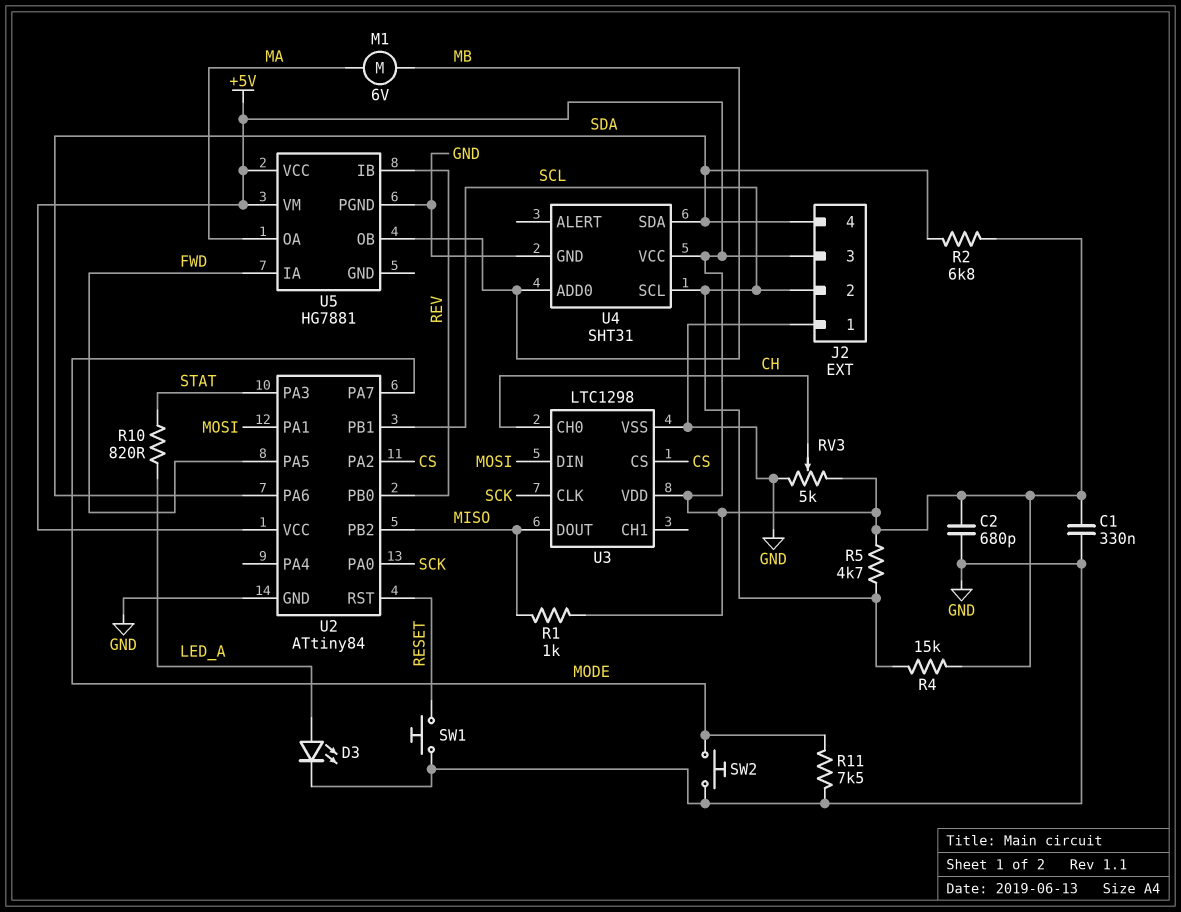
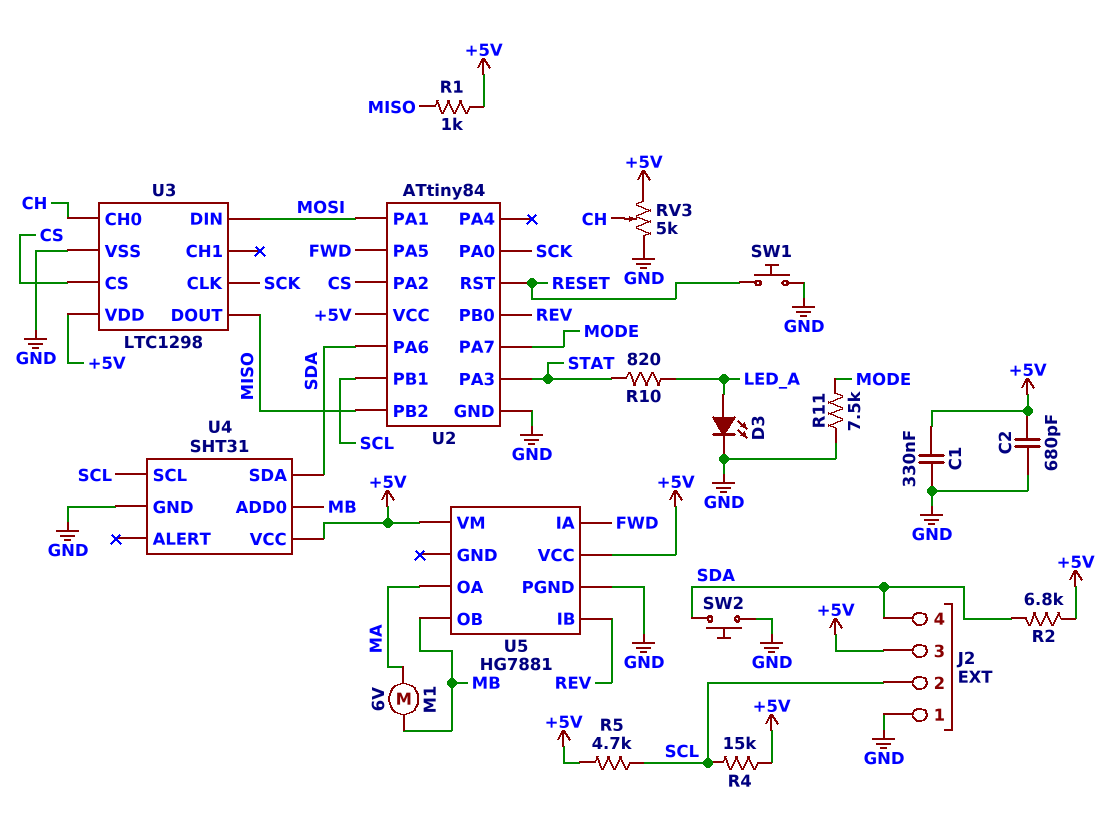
SW2: button (GND, MODE) -> button (GND, SDA)

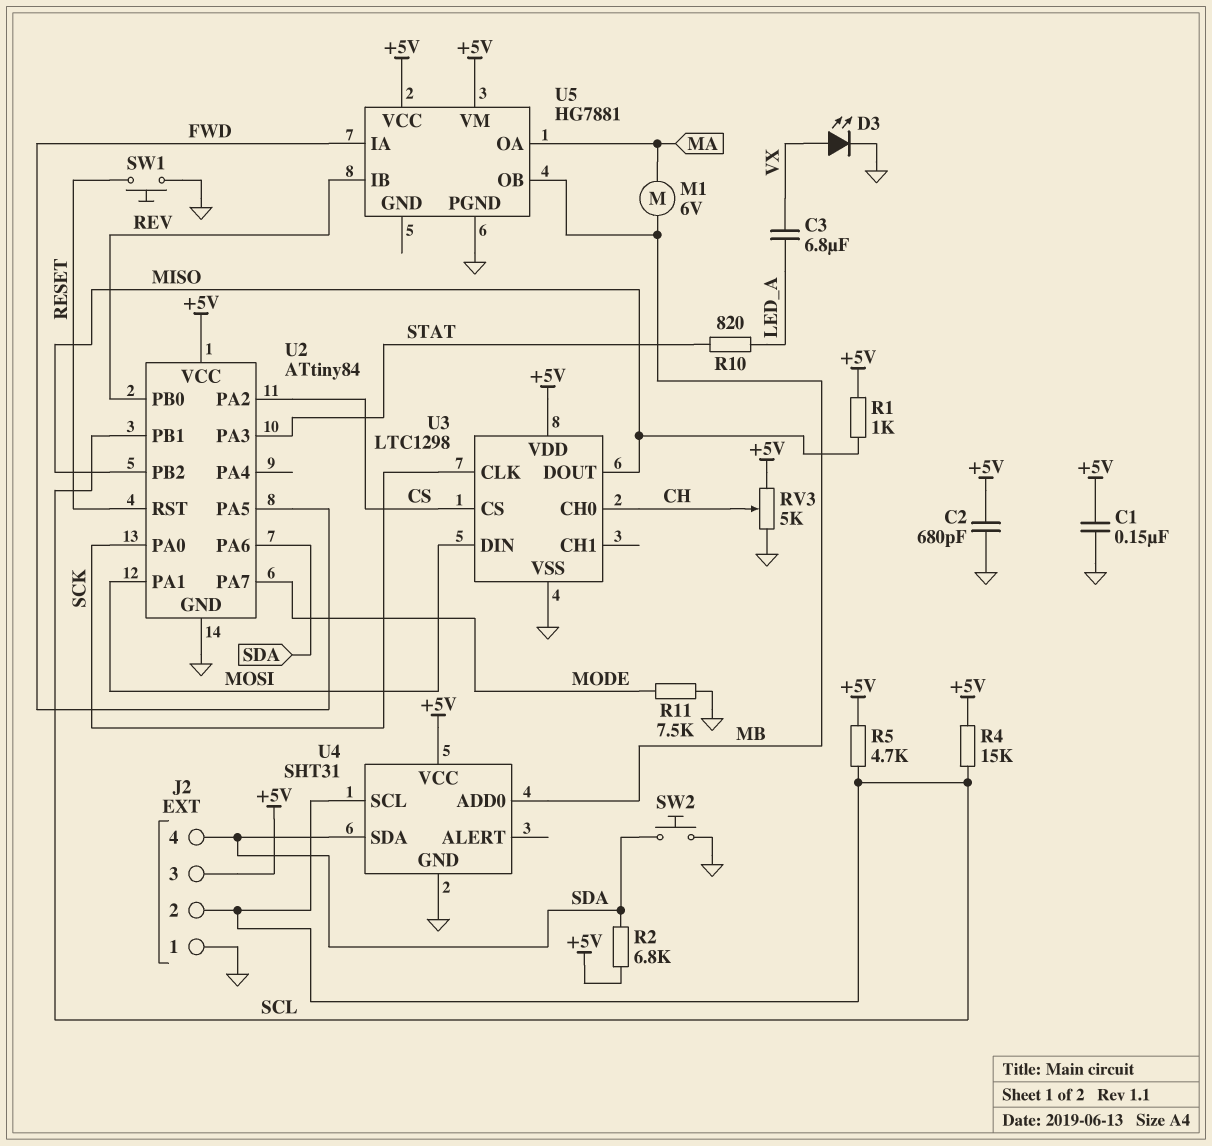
C1: 330nF (+5V, GND) -> 150nF (+5V, GND)
C3: none -> 6.8uF (LED_A, VX)
D3: LED (A LED_A, K GND) -> LED (A VX, K GND)

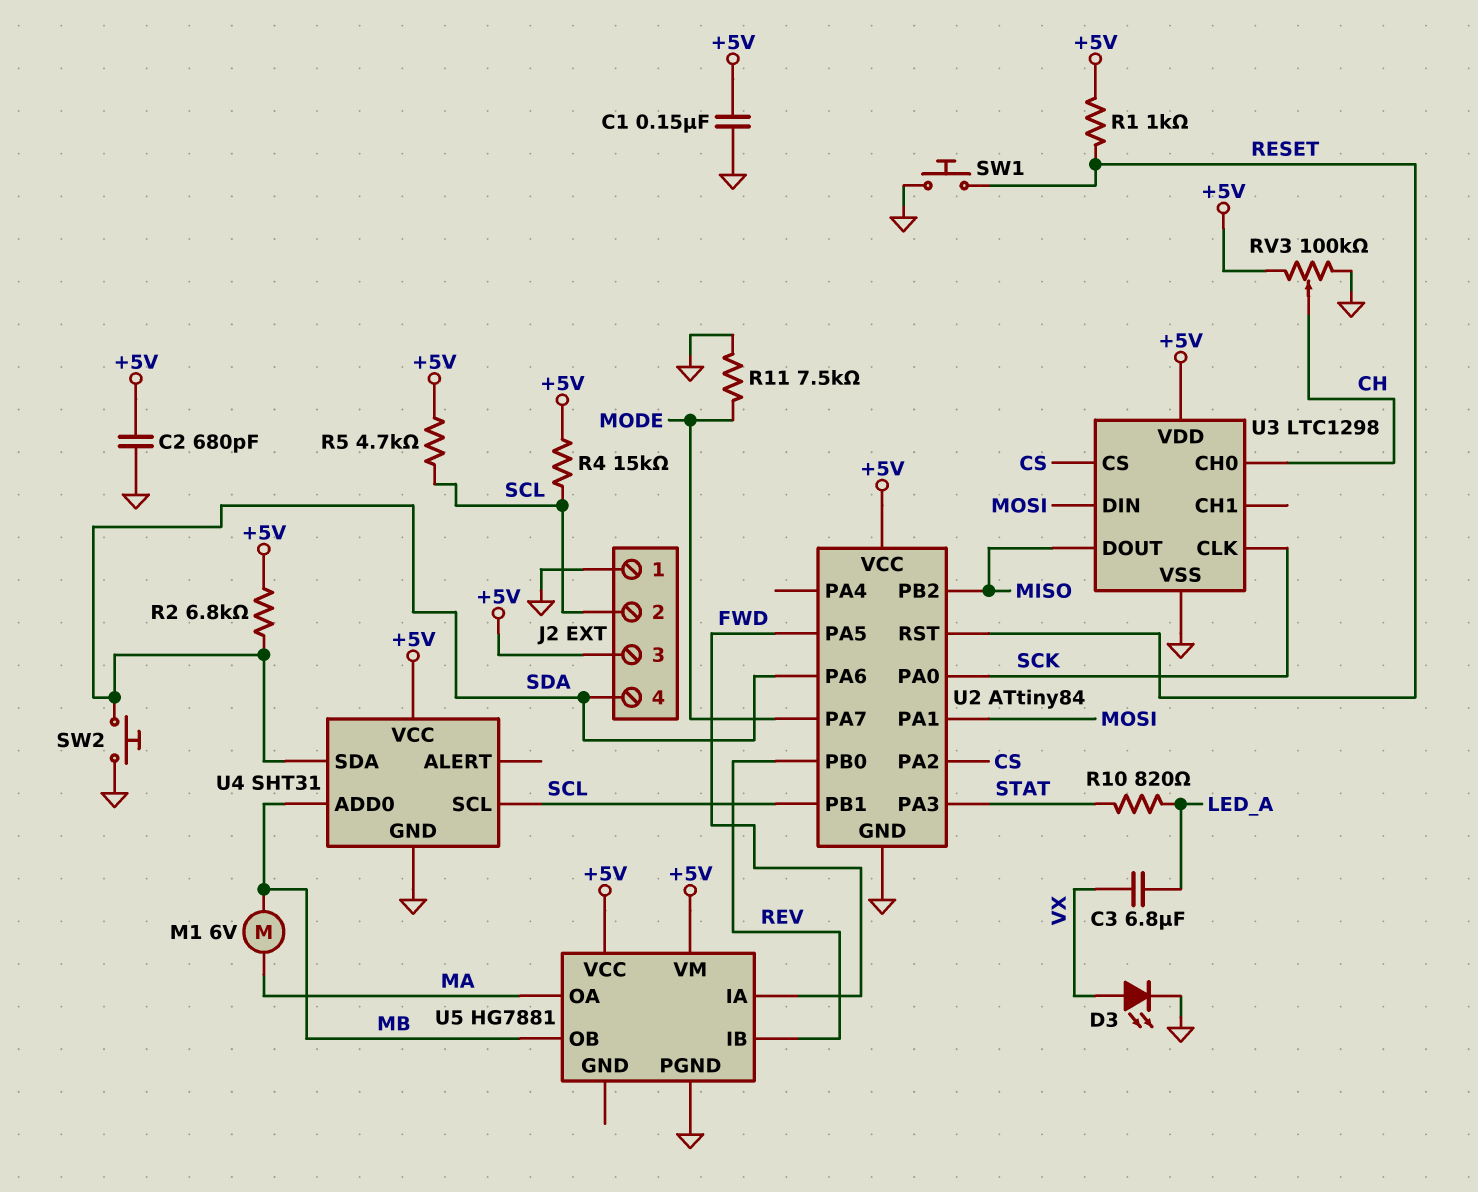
R1: 1k (+5V, MISO) -> 1k (+5V, RESET)
RV3: 5k (+5V, GND, wiper CH) -> 100k (+5V, GND, wiper CH)

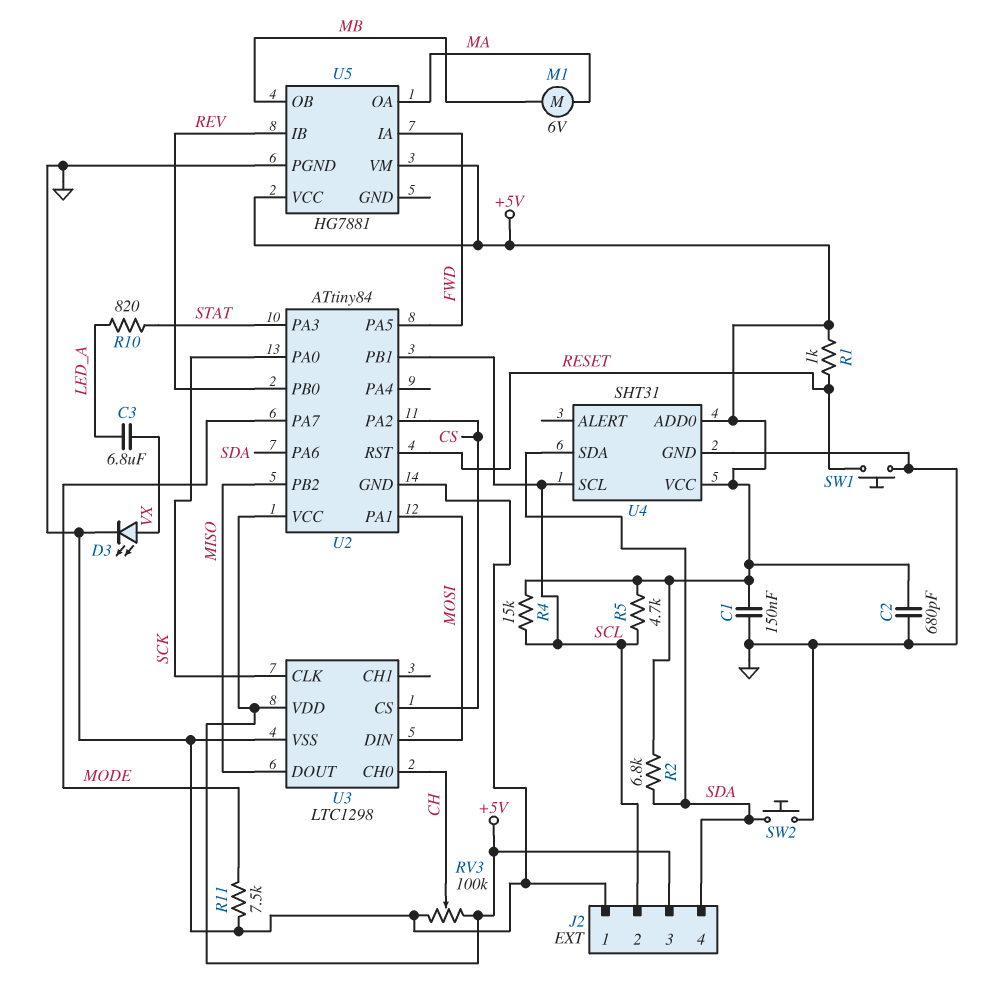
U4 pin ADD0: MB -> +5V

